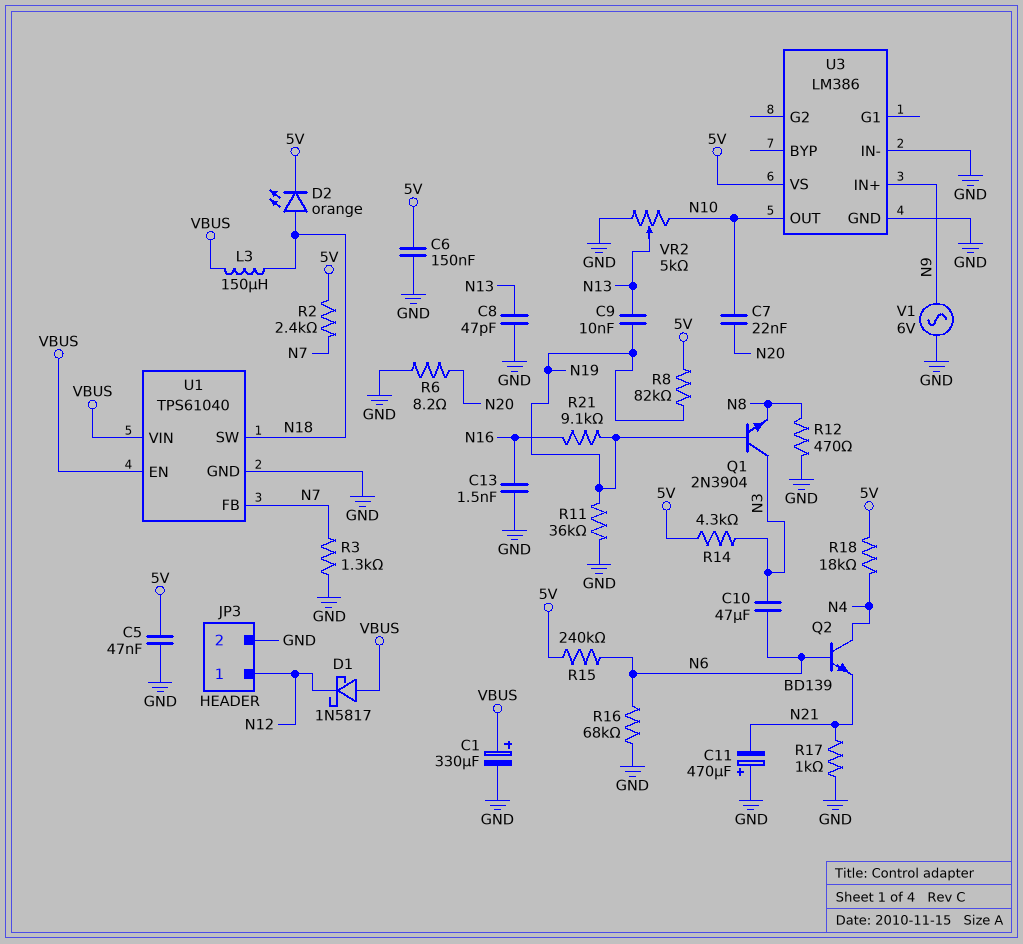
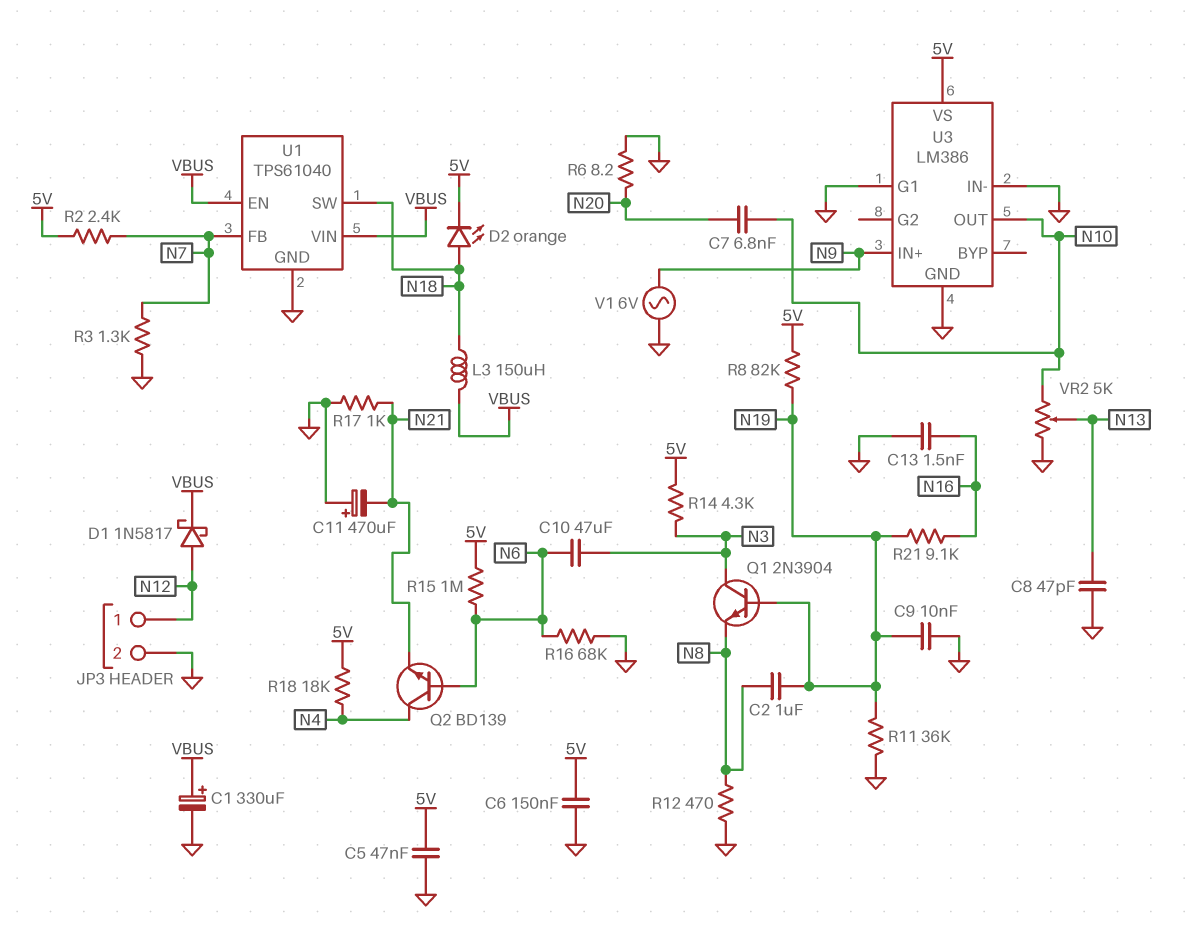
C2: none -> 1uF (N8, N19)
C7: 22nF (N10, N20) -> 6.8nF (N10, N20)
C9: 10nF (N13, N19) -> 10nF (GND, N19)
D1: schottky 1N5817 (A VBUS, K N12) -> schottky 1N5817 (A N12, K VBUS)
R15: 240k (5V, N6) -> 1M (5V, N6)
U3 pin G1: none -> GND

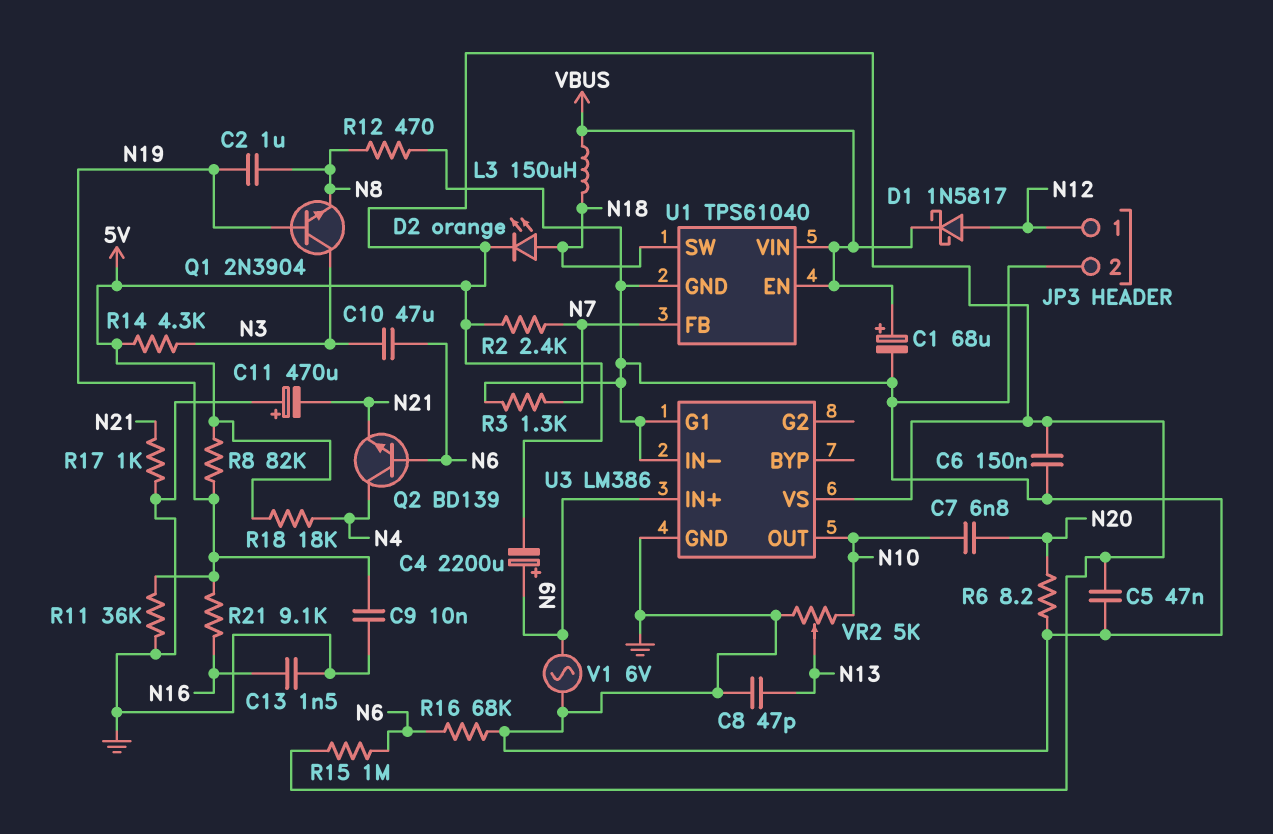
C1: 330uF (plus VBUS, minus GND) -> 68uF (plus VBUS, minus GND)
C4: none -> 2200uF (plus N9, minus 5V)

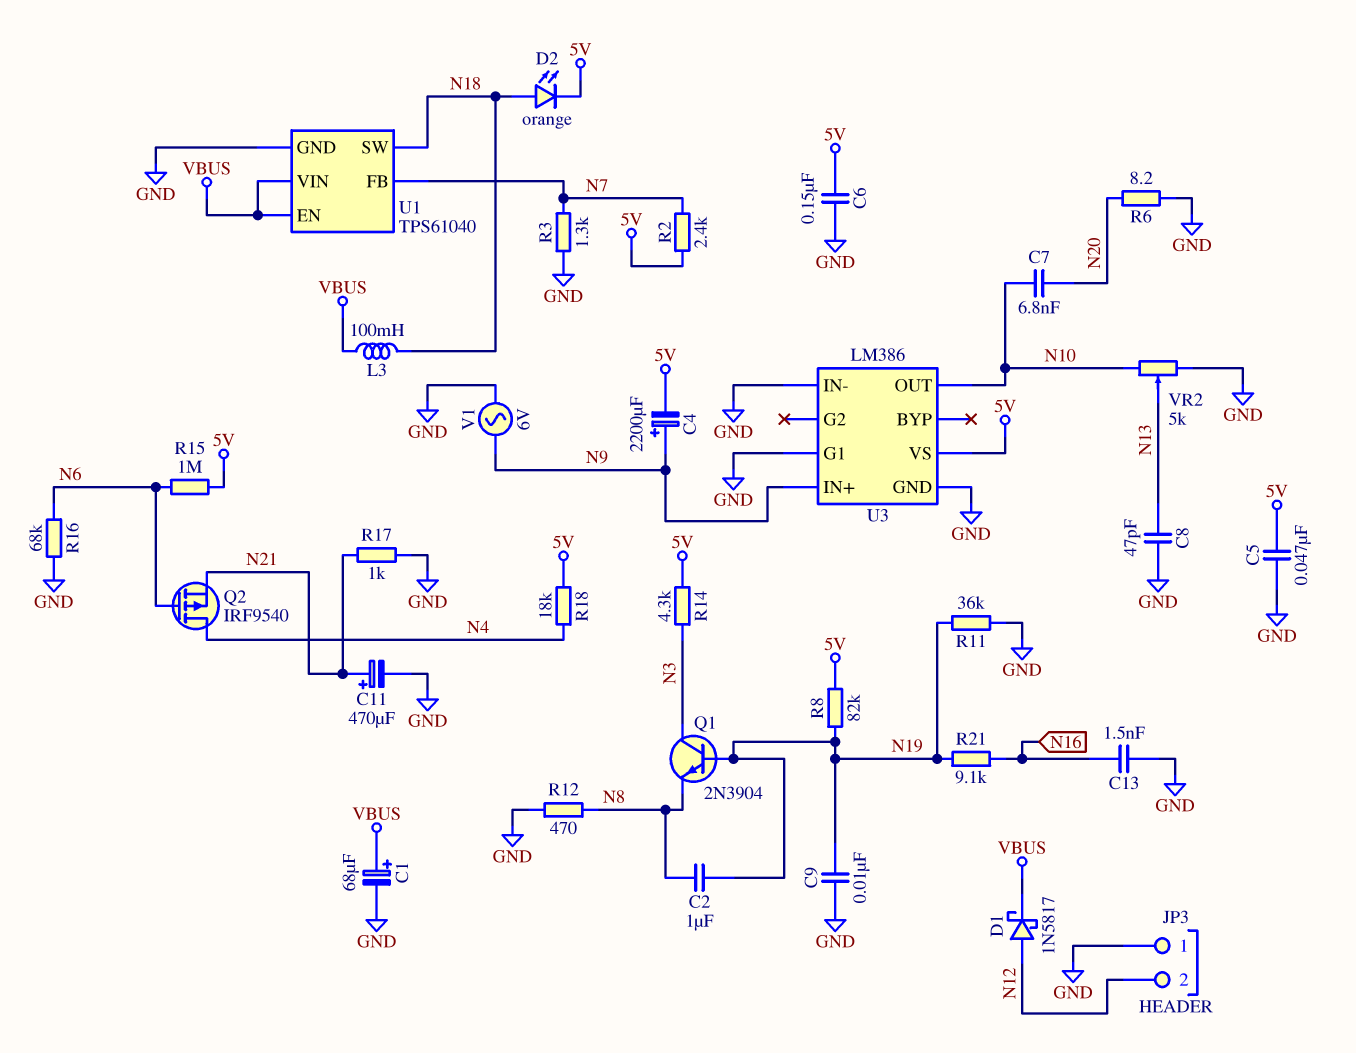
C10: 47uF (N3, N6) -> none
C11: 470uF (plus GND, minus N21) -> 470uF (plus N21, minus GND)
JP3 pin 1: N12 -> GND
JP3 pin 2: GND -> N12
L3: 150uH (N18, VBUS) -> 100mH (N18, VBUS)
Q2: NPN BD139 (B N6, C N4, E N21) -> PMOS IRF9540 (G N6, D N4, S N21)

